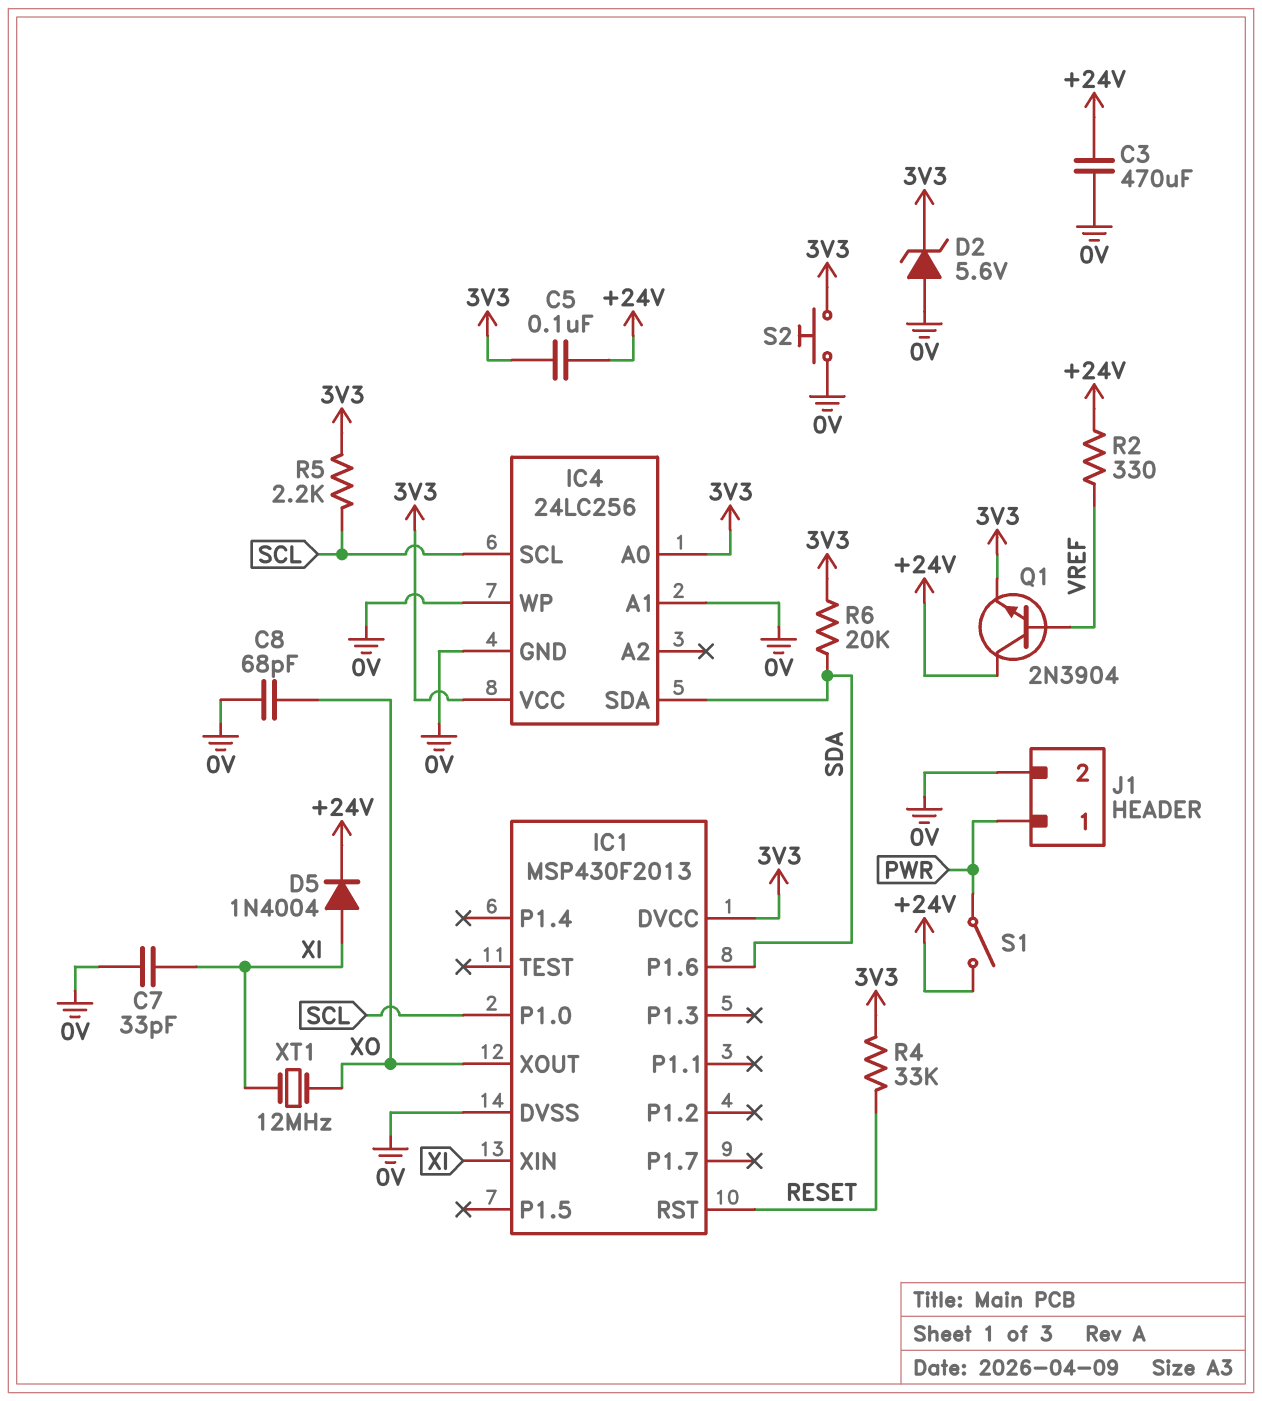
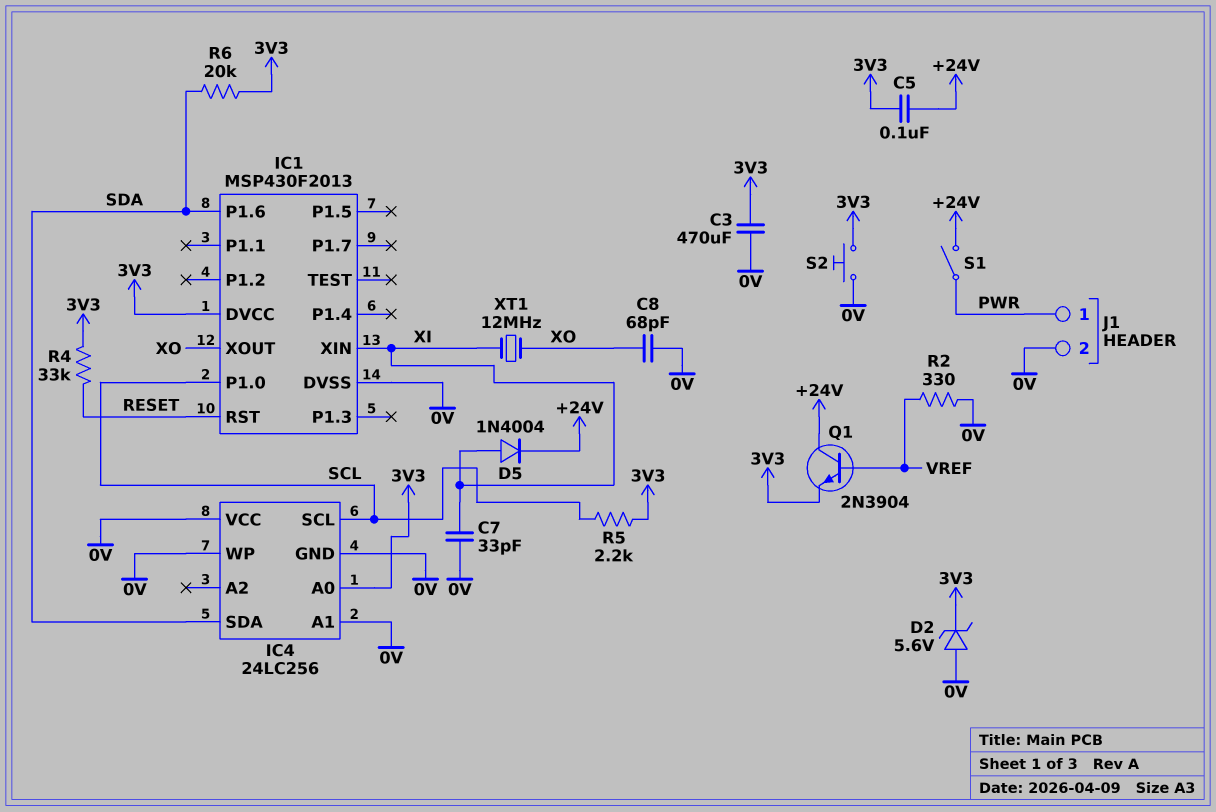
C3: 470uF (+24V, 0V) -> 470uF (0V, 3V3)
IC4 pin VCC: 3V3 -> 0V
R2: 330 (+24V, VREF) -> 330 (0V, VREF)

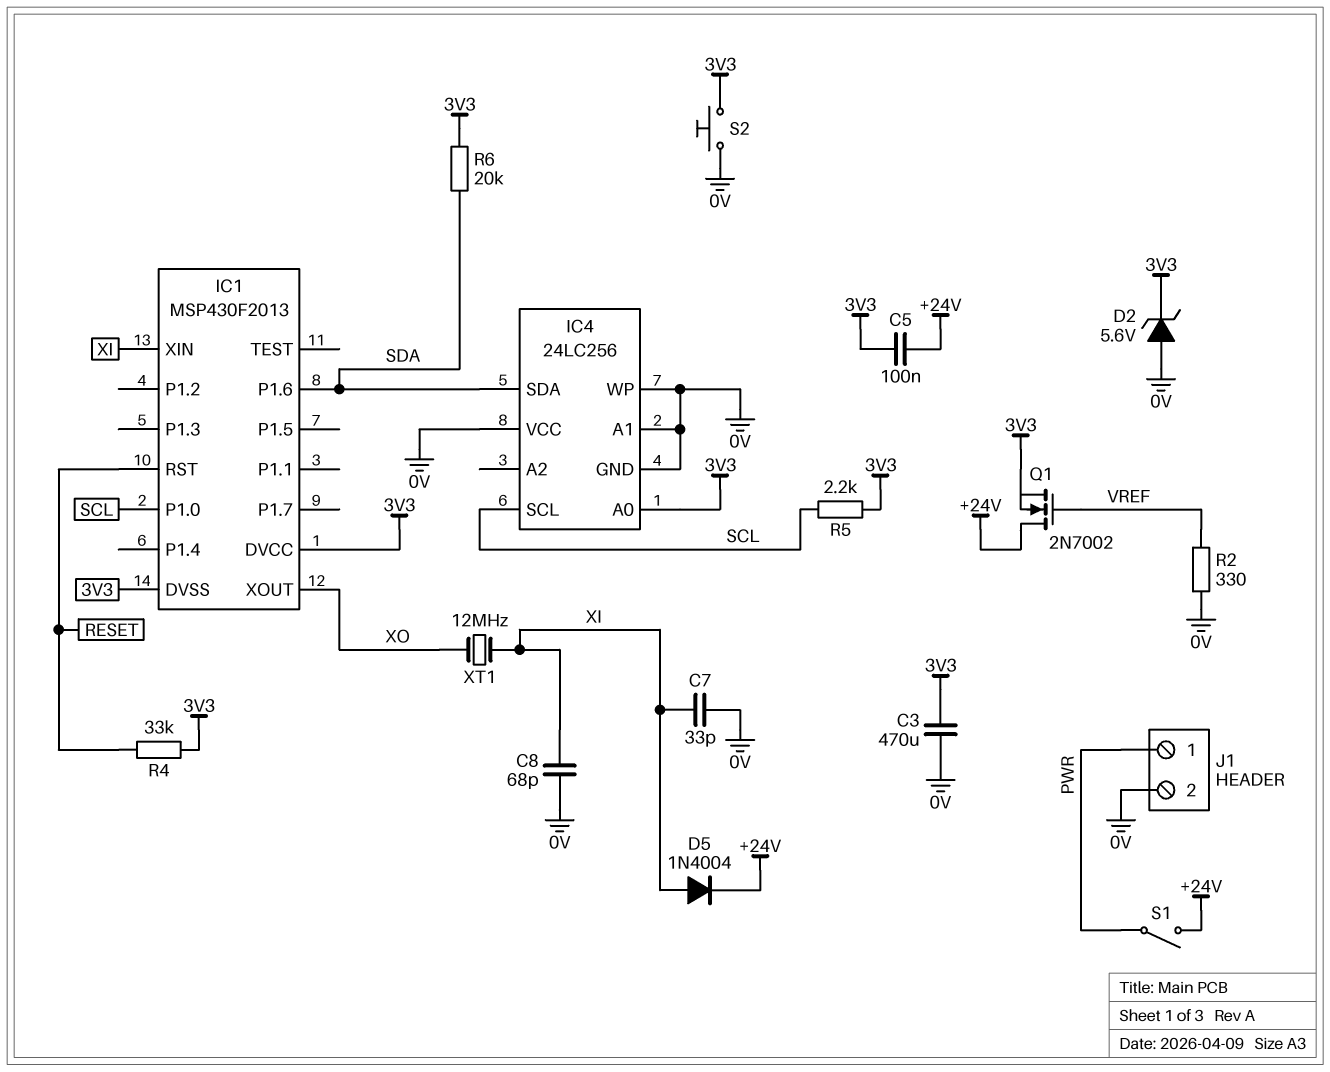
C8: 68pF (0V, XO) -> 68pF (0V, XI)
IC1 pin DVSS: 0V -> 3V3
Q1: NPN 2N3904 (B VREF, C +24V, E 3V3) -> NMOS 2N7002 (G VREF, D +24V, S 3V3)

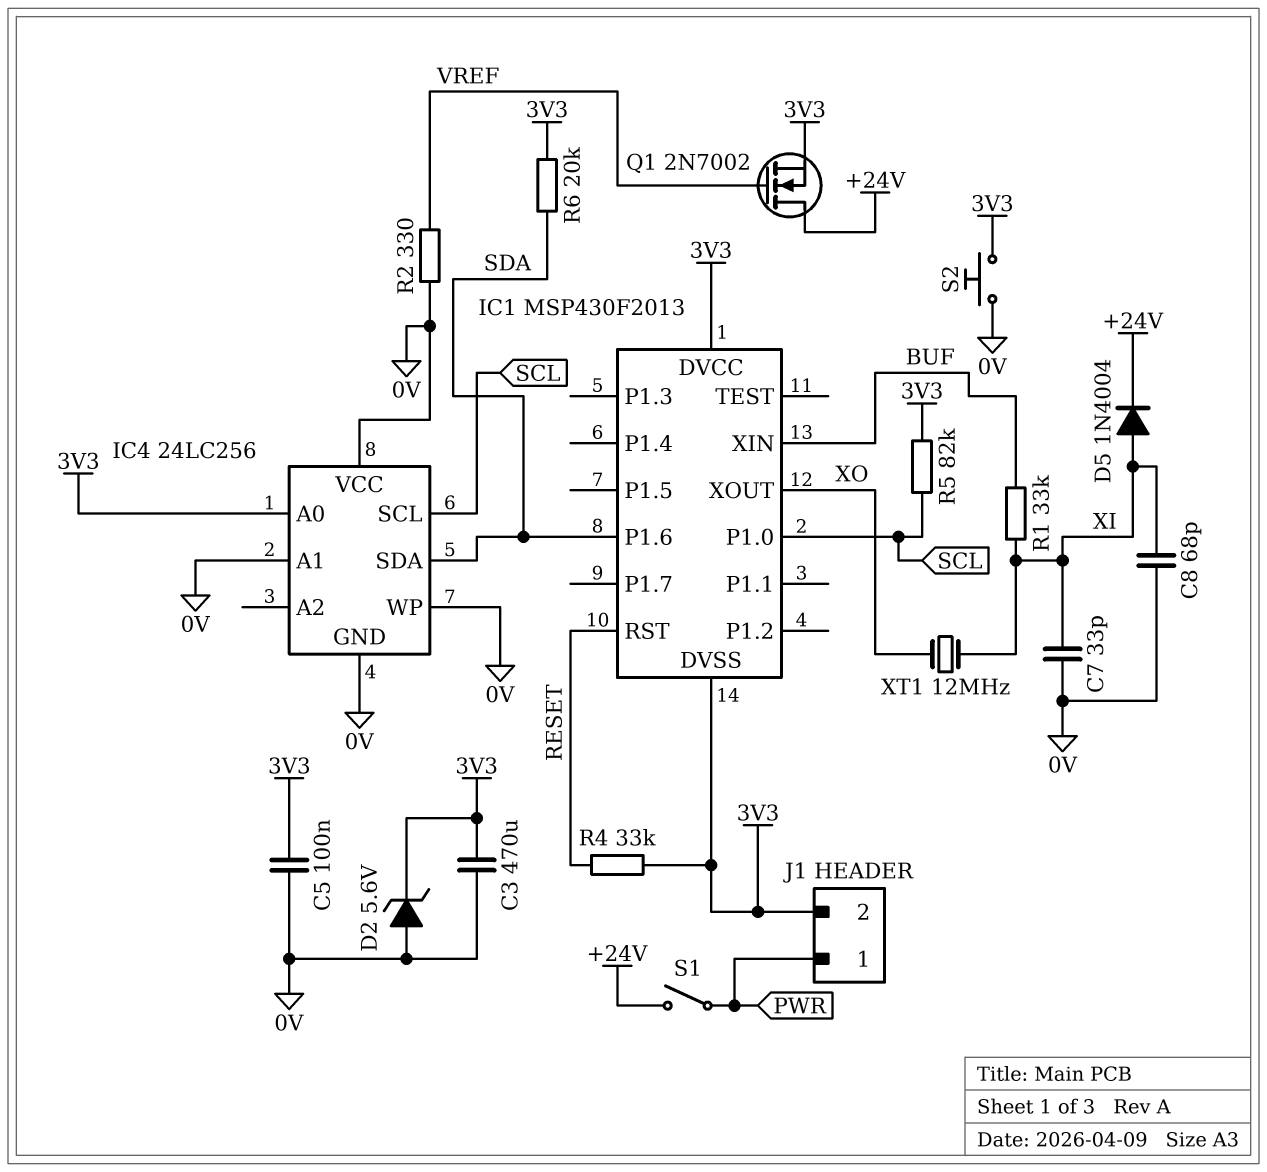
C5: 100nF (+24V, 3V3) -> 100nF (0V, 3V3)
IC1 pin XIN: XI -> BUF
J1 pin 2: 0V -> 3V3
R1: none -> 33k (BUF, XI)
R5: 2.2k (3V3, SCL) -> 82k (3V3, SCL)

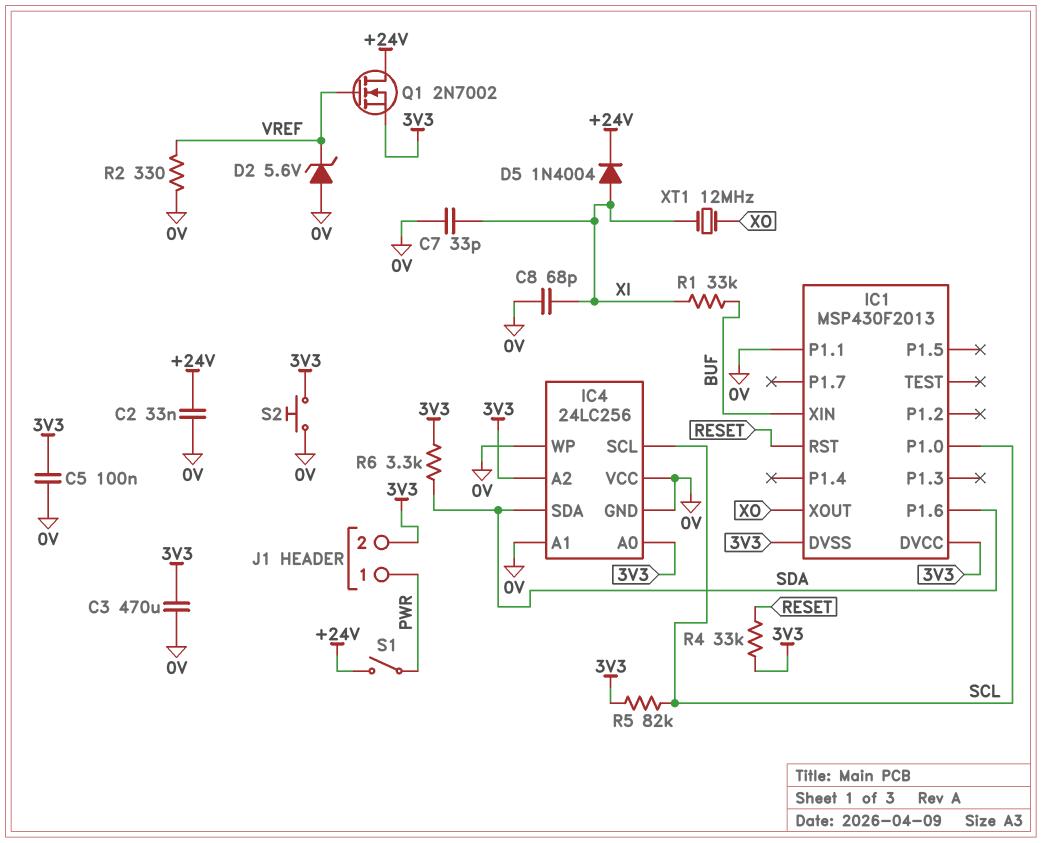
C2: none -> 33nF (+24V, 0V)
D2: zener 5.6V (A 0V, K 3V3) -> zener 5.6V (A 0V, K VREF)
IC1 pin P1.1: none -> 0V
IC4 pin A2: none -> 3V3
R6: 20k (3V3, SDA) -> 3.3k (3V3, SDA)

